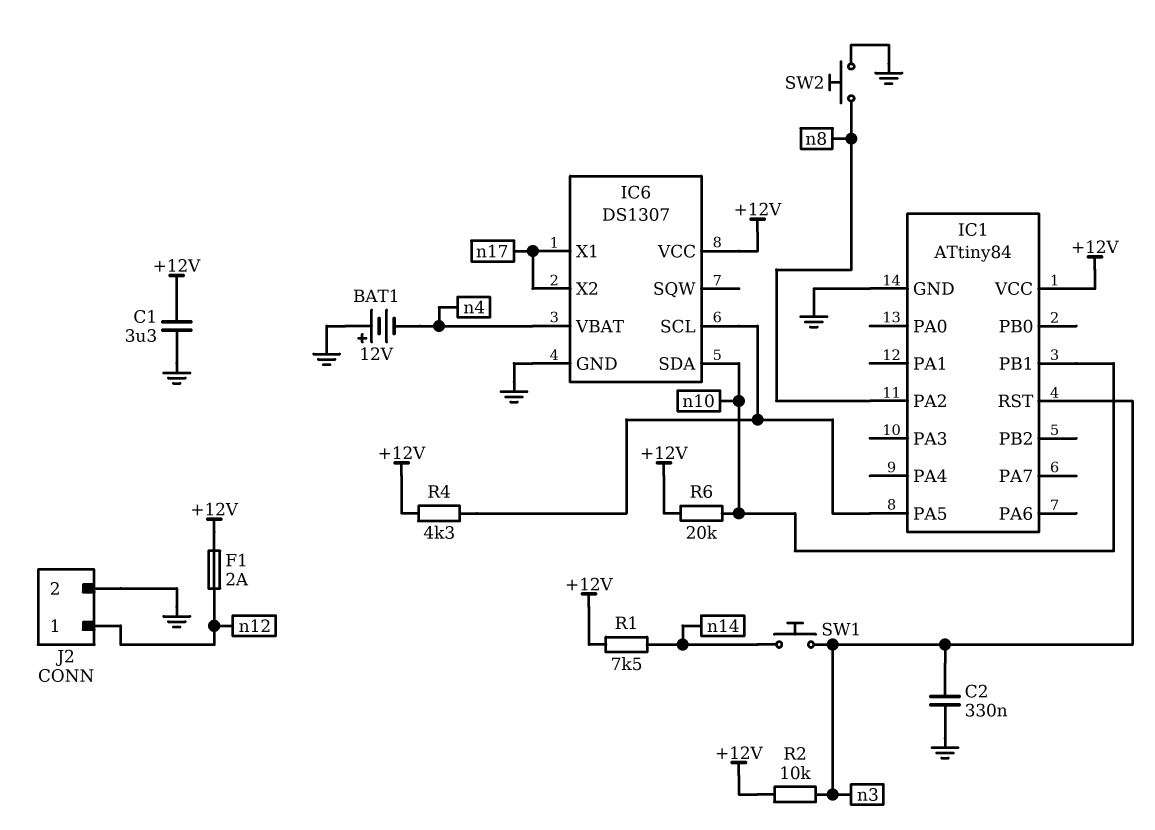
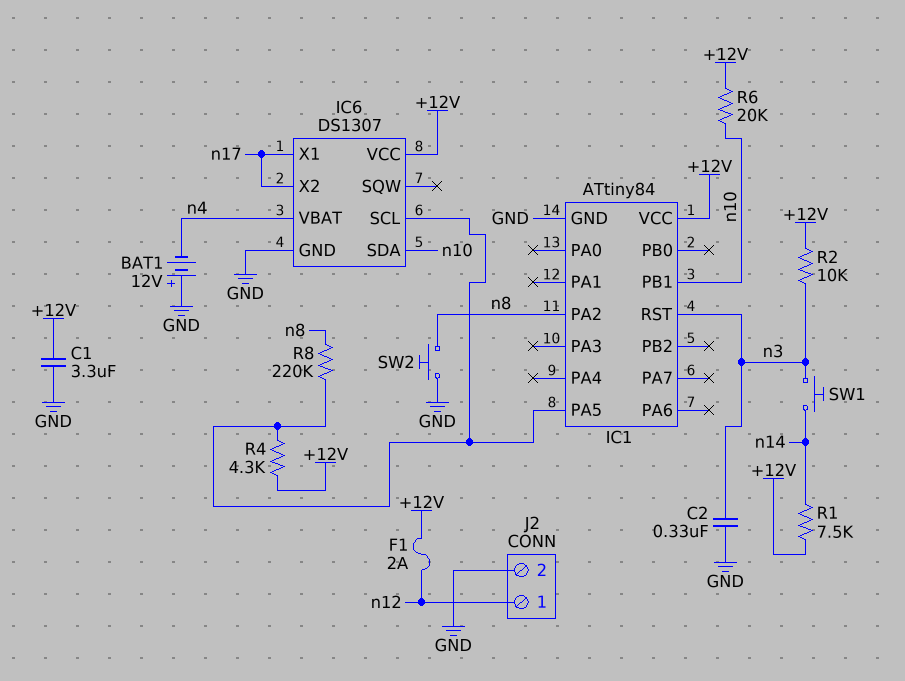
R8: none -> 220k (IC1/PA5, n8)

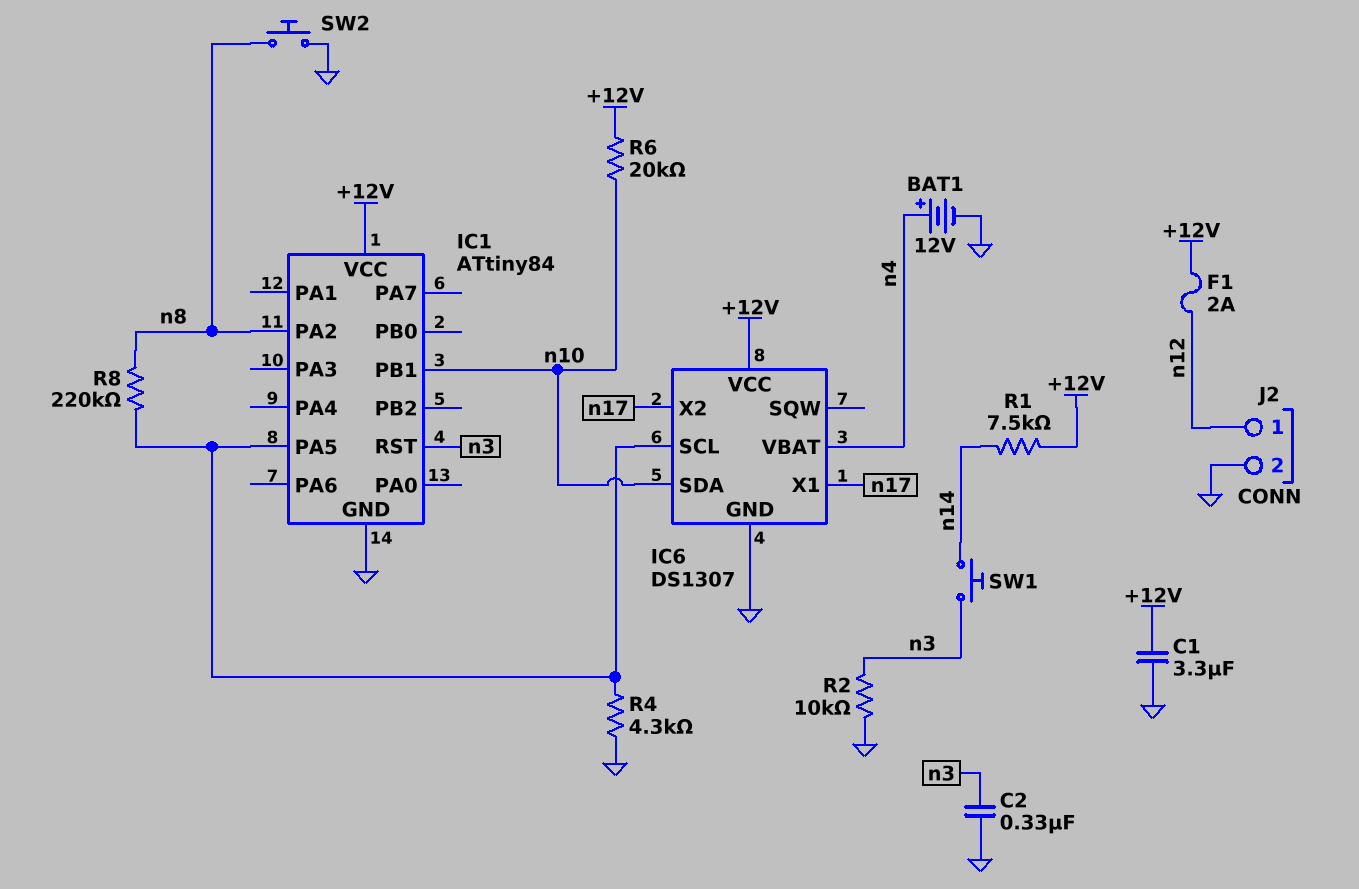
BAT1: 12V (plus GND, minus n4) -> 12V (plus n4, minus GND)
R2: 10k (+12V, n3) -> 10k (GND, n3)
R4: 4.3k (+12V, IC1/PA5) -> 4.3k (GND, IC1/PA5)

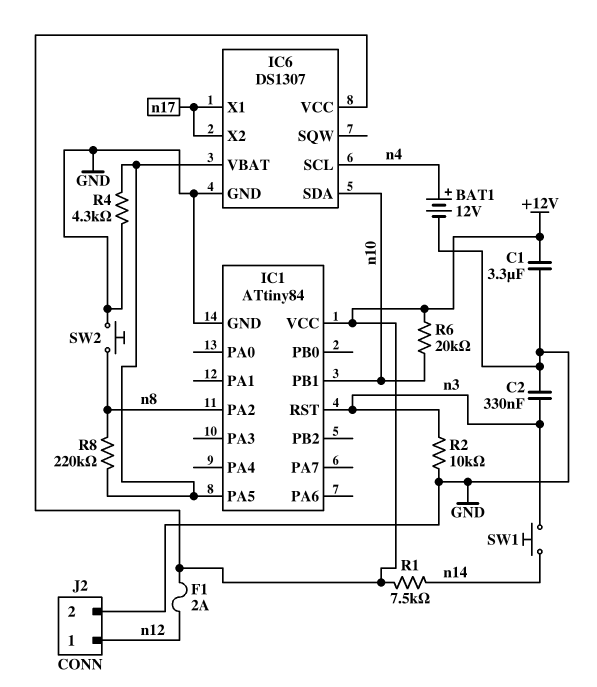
IC6 pin SCL: IC1/PA5 -> n4
IC6 pin VBAT: n4 -> IC1/PA5

